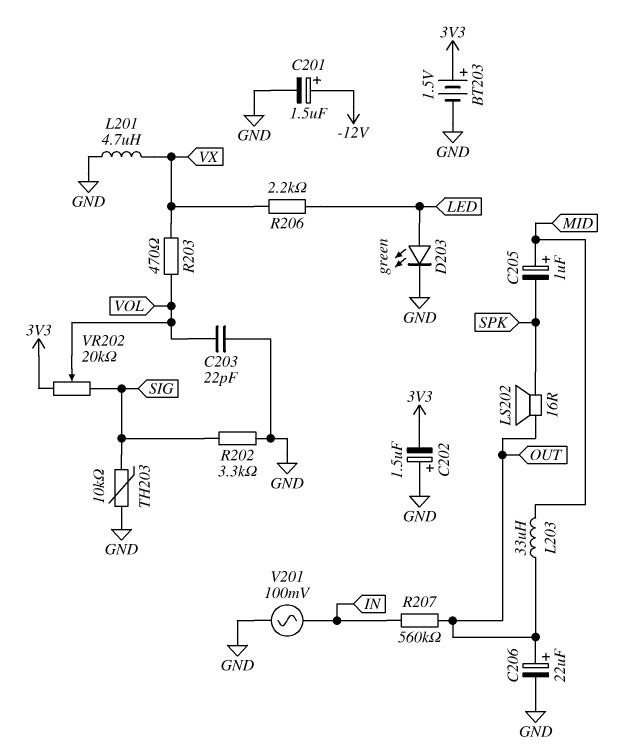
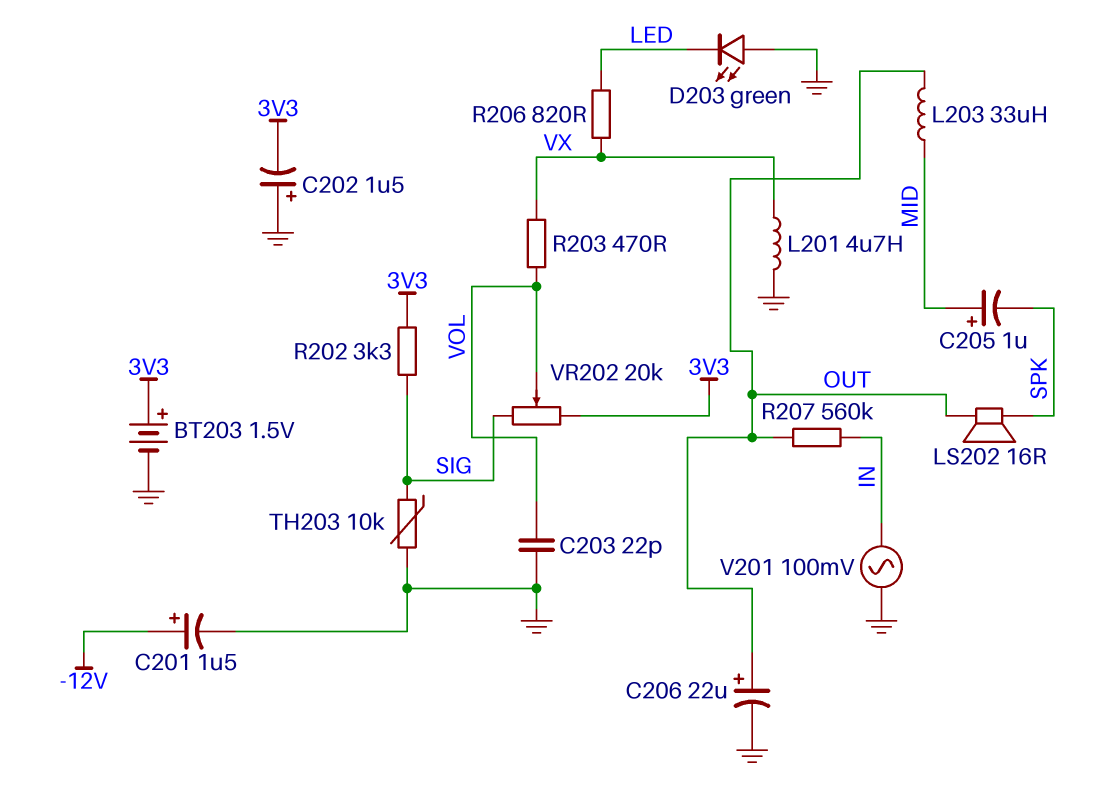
D203: LED green (A LED, K GND) -> LED green (A GND, K LED)
R202: 3.3k (GND, SIG) -> 3.3k (3V3, SIG)
R206: 2.2k (LED, VX) -> 820 (LED, VX)

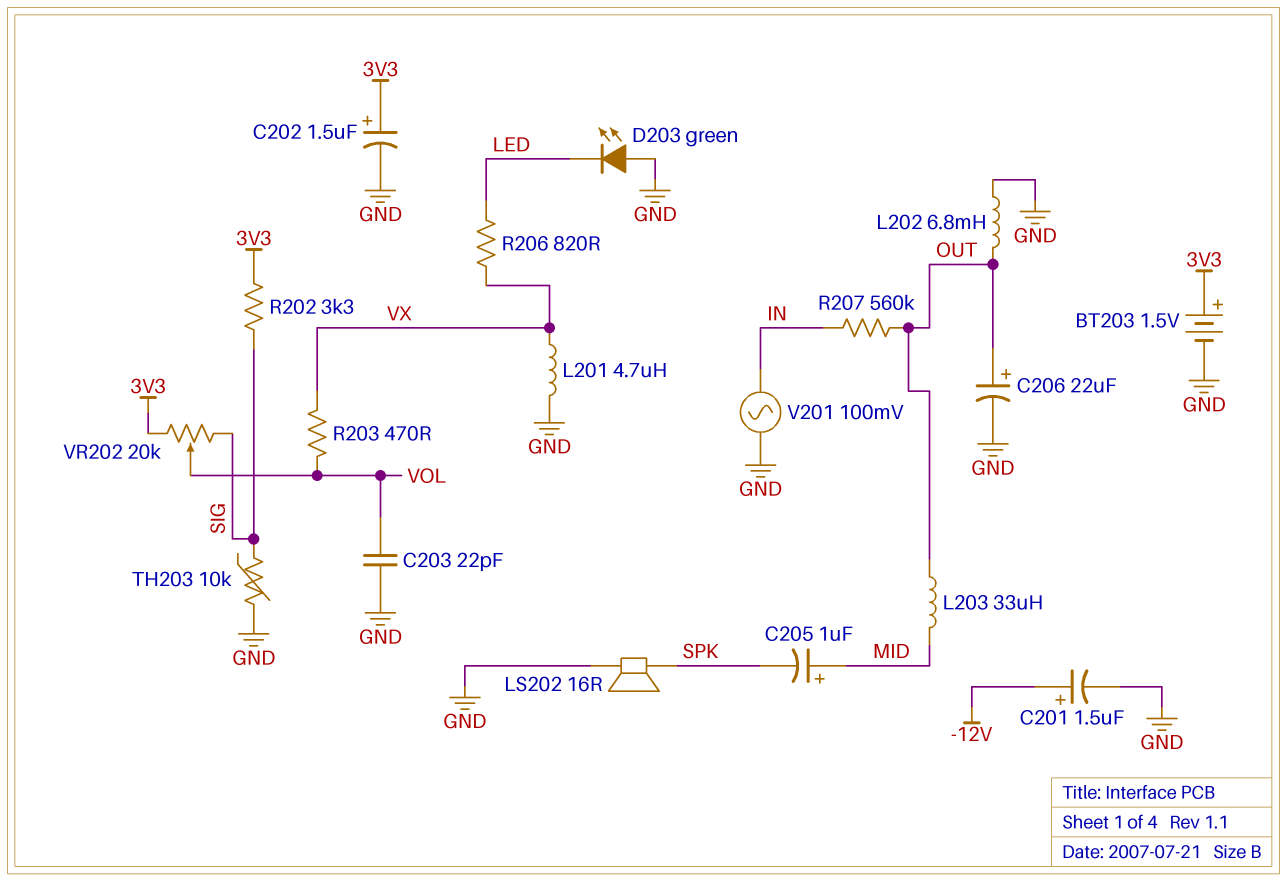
C202: 1.5uF (plus GND, minus 3V3) -> 1.5uF (plus 3V3, minus GND)
L202: none -> 6.8mH (GND, OUT)
LS202: speaker 16R (OUT, SPK) -> speaker 16R (GND, SPK)

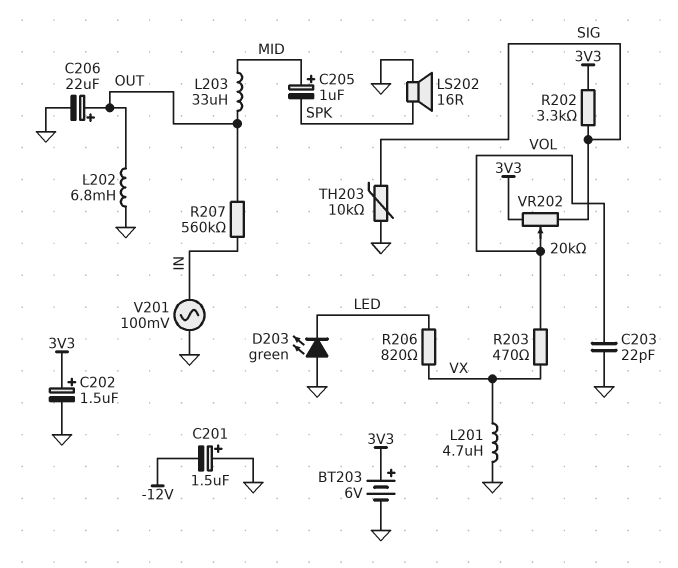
BT203: 1.5V (plus 3V3, minus GND) -> 6V (plus 3V3, minus GND)
C201: 1.5uF (plus -12V, minus GND) -> 1.5uF (plus GND, minus -12V)

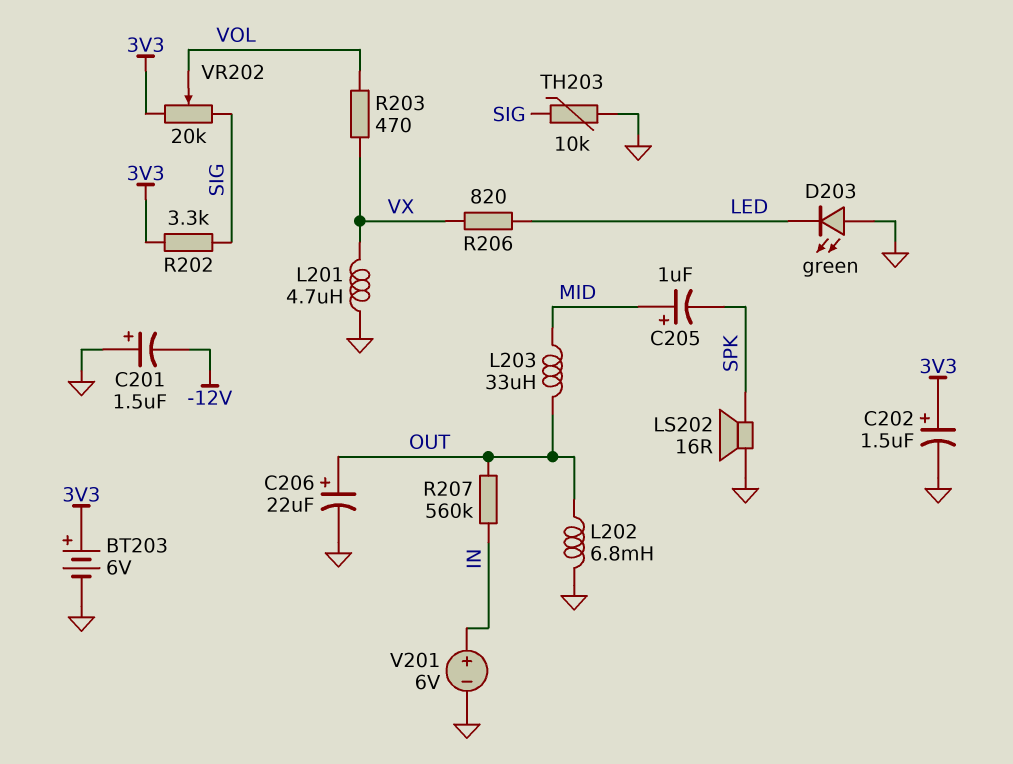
C203: 22pF (GND, VOL) -> none
V201: AC 100mV (GND, IN) -> 6V (plus IN, minus GND)

